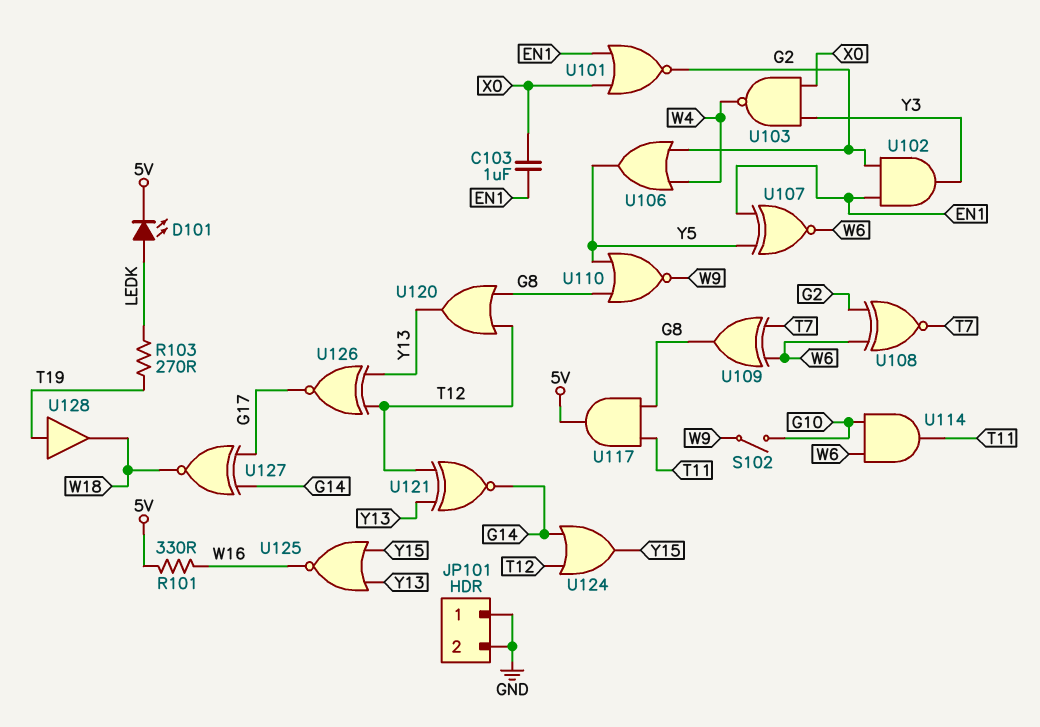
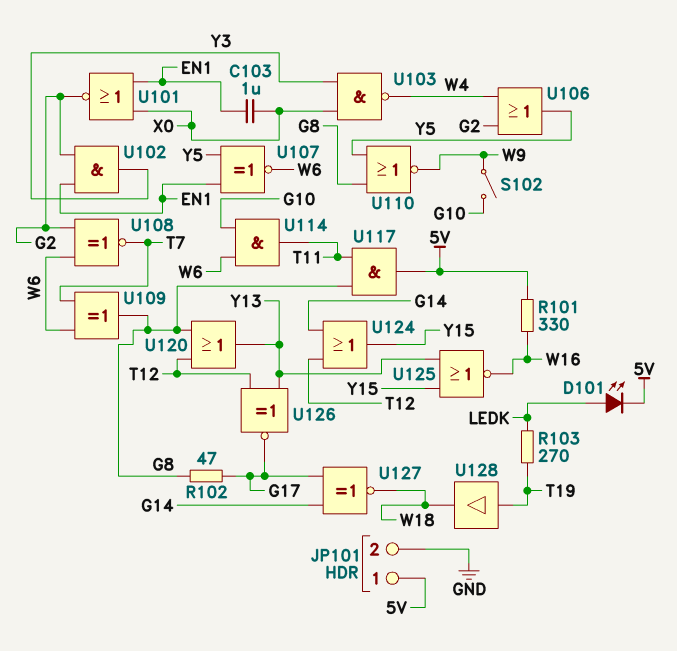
JP101 pin 1: GND -> 5V
R102: none -> 47 (G8, G17)
U121: XNOR (in T12, in Y13, out G14) -> none

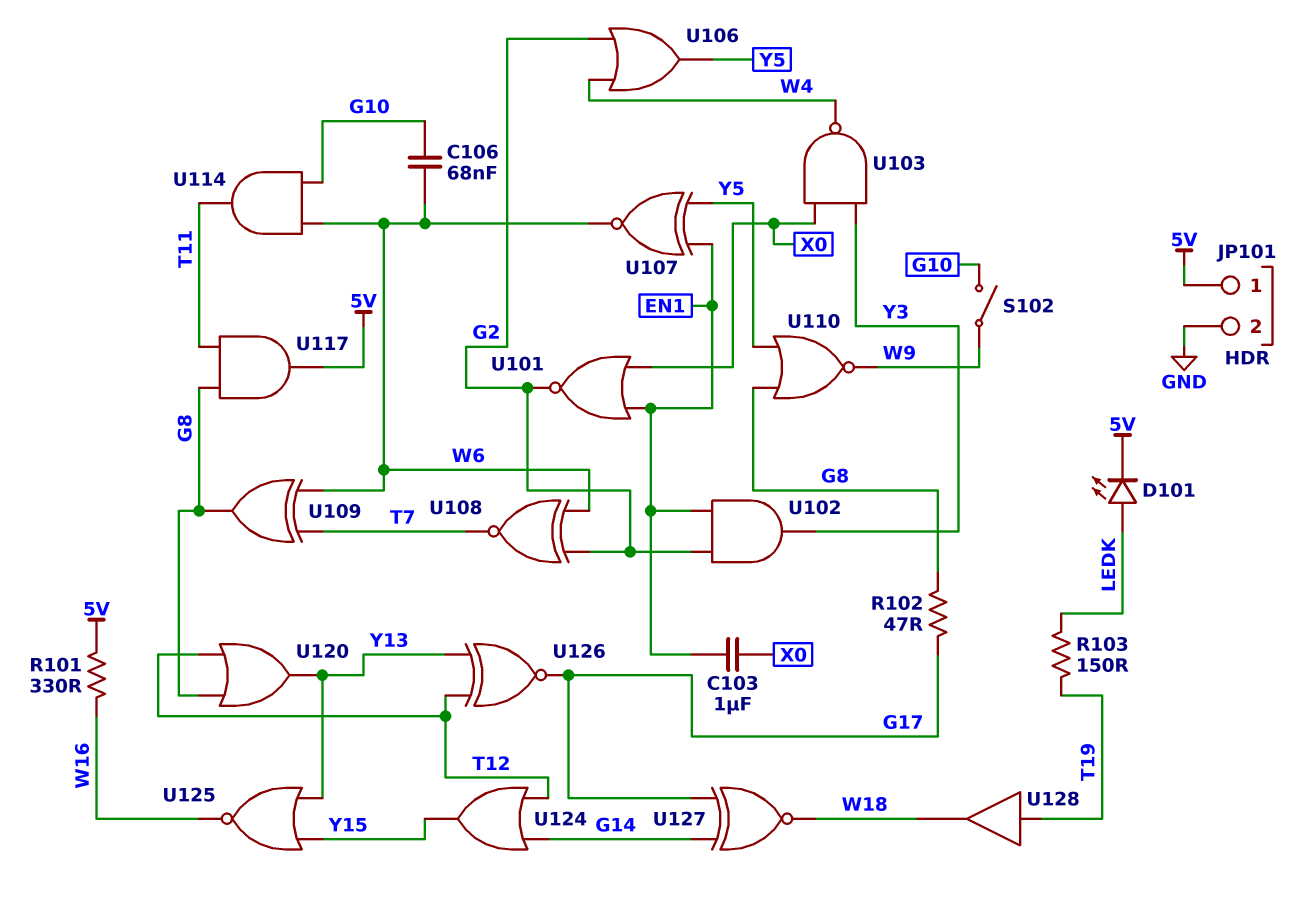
C106: none -> 68nF (G10, W6)
R103: 270 (LEDK, T19) -> 150 (LEDK, T19)

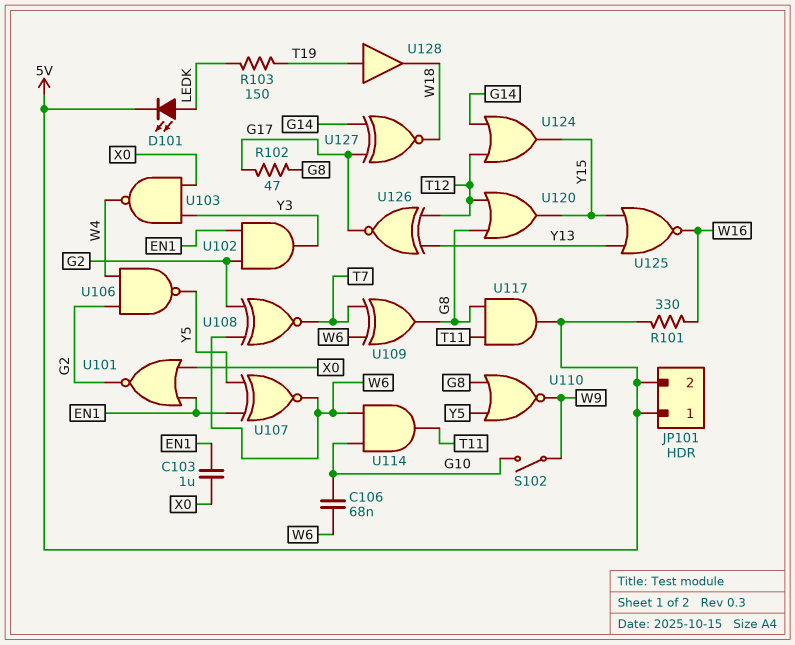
JP101 pin 2: GND -> 5V
U106: OR (in G2, in W4, out Y5) -> NAND (in G2, in W4, out Y5)
U120: OR (in G8, in T12, out Y13) -> OR (in G8, in T12, out Y15)

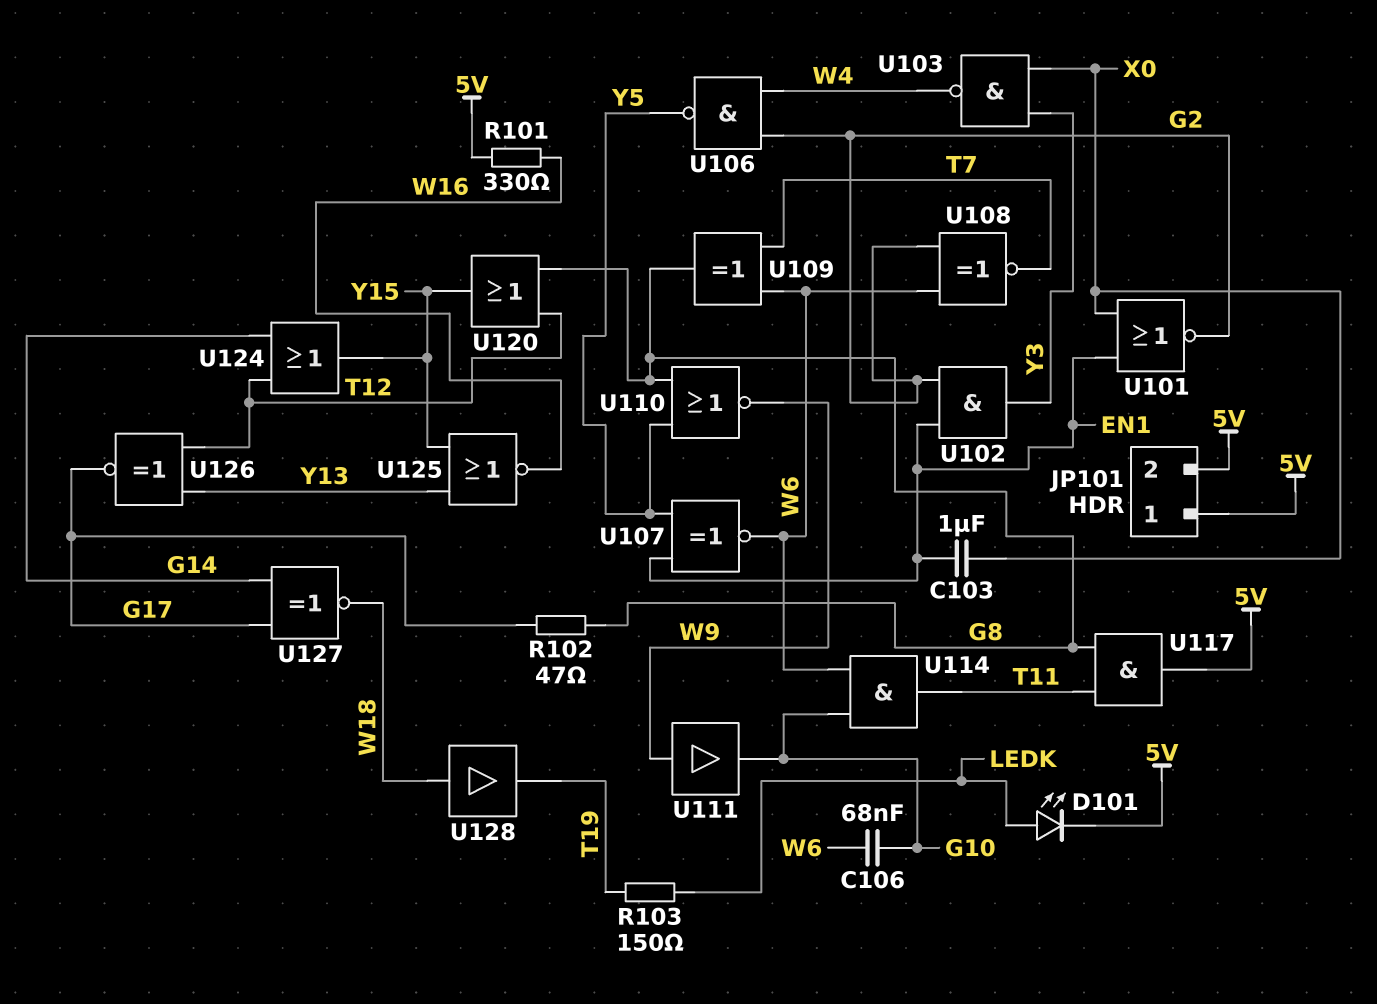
S102: switch (G10, W9) -> none
U111: none -> buffer (in W9, out G10)
U128: buffer (in T19, out W18) -> buffer (in W18, out T19)

